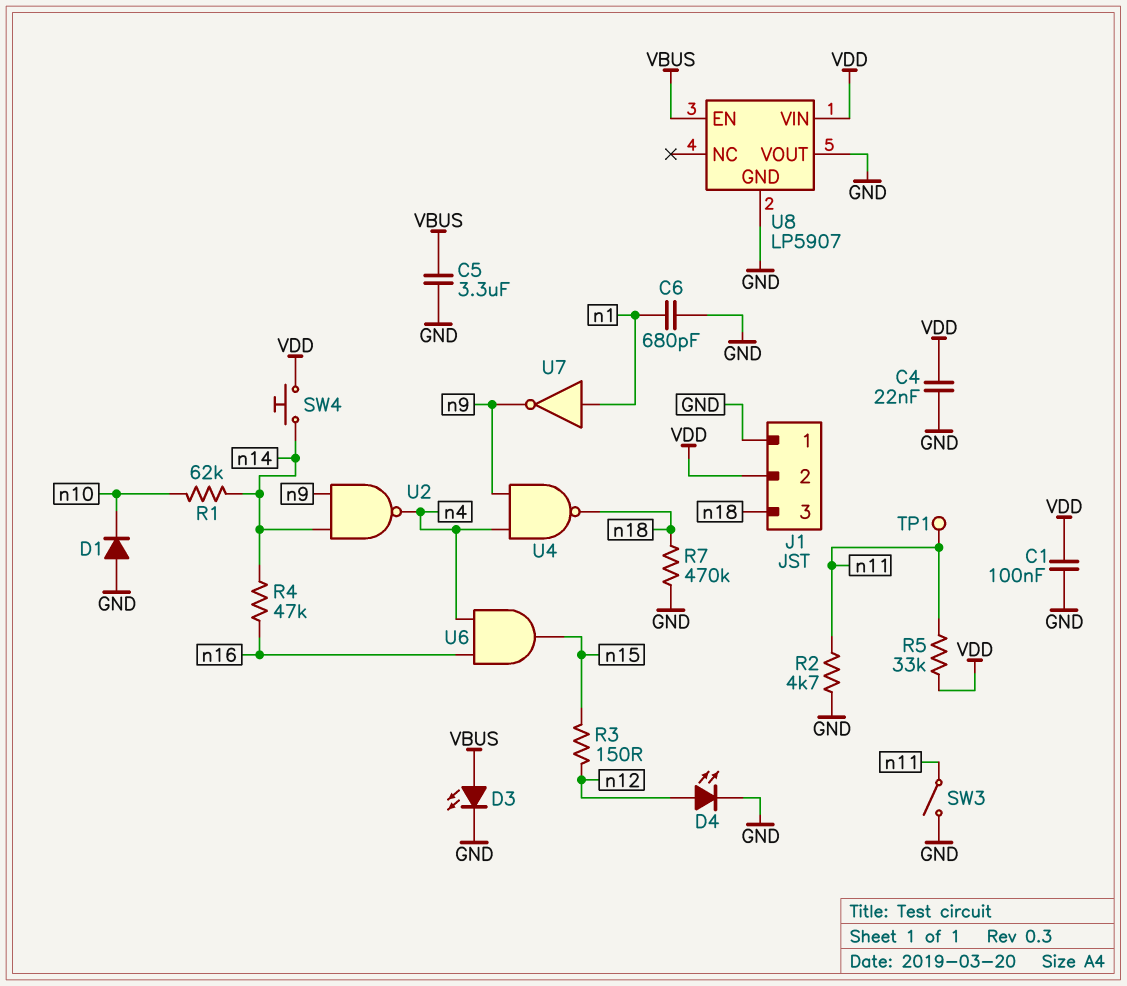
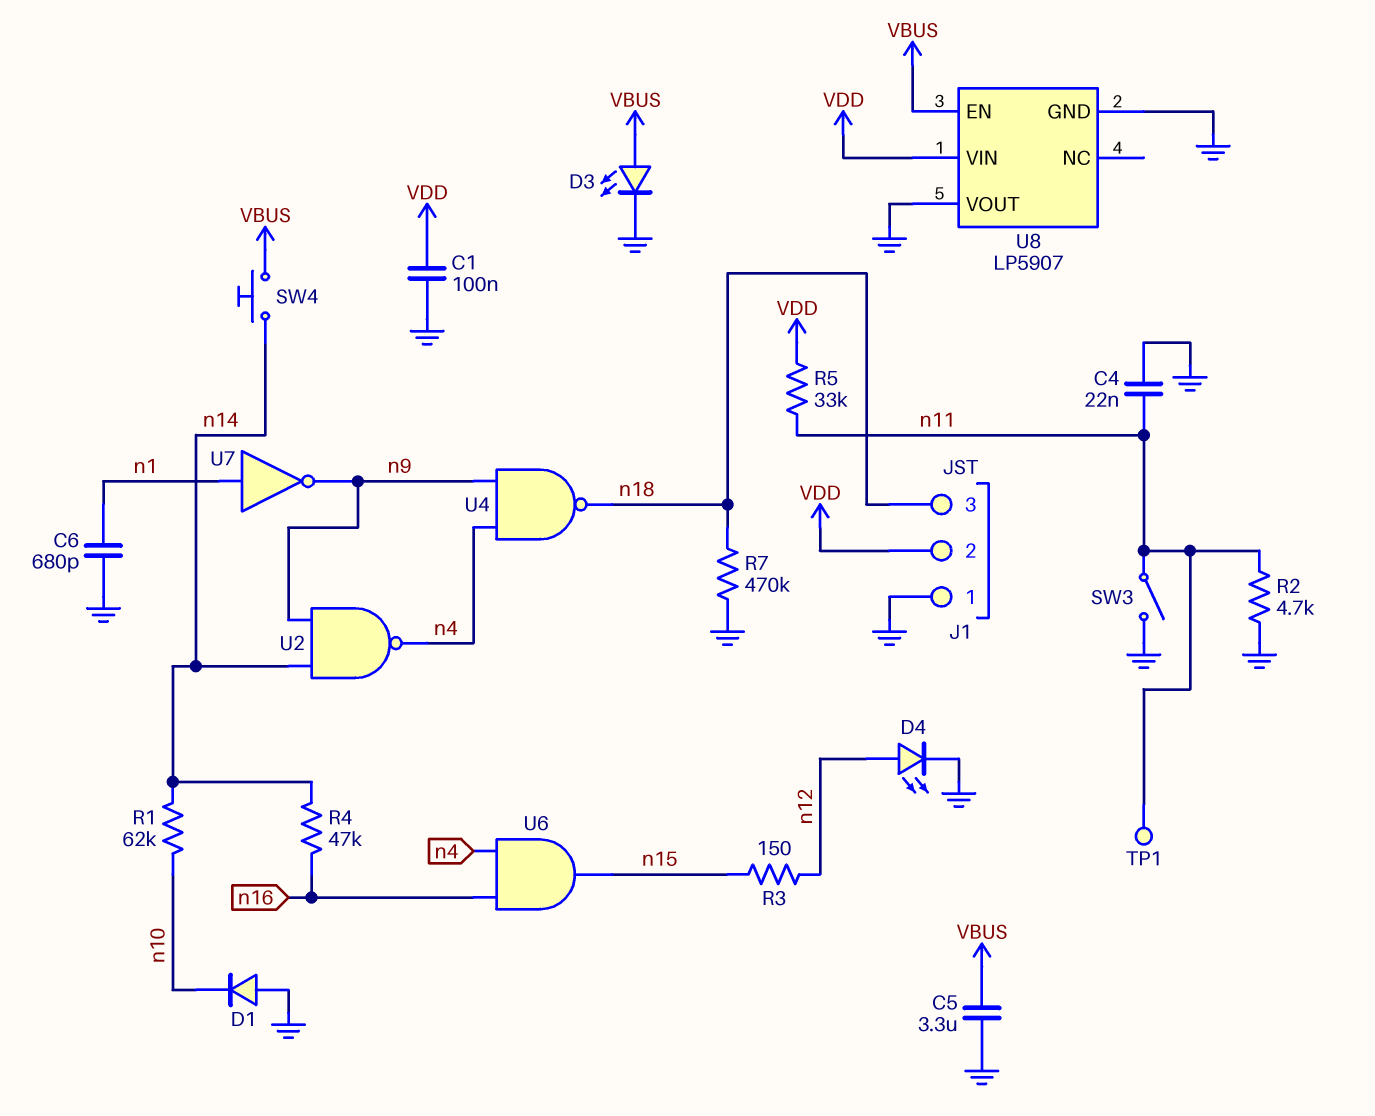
C4: 22nF (GND, VDD) -> 22nF (GND, n11)
SW4: button (VDD, n14) -> button (VBUS, n14)

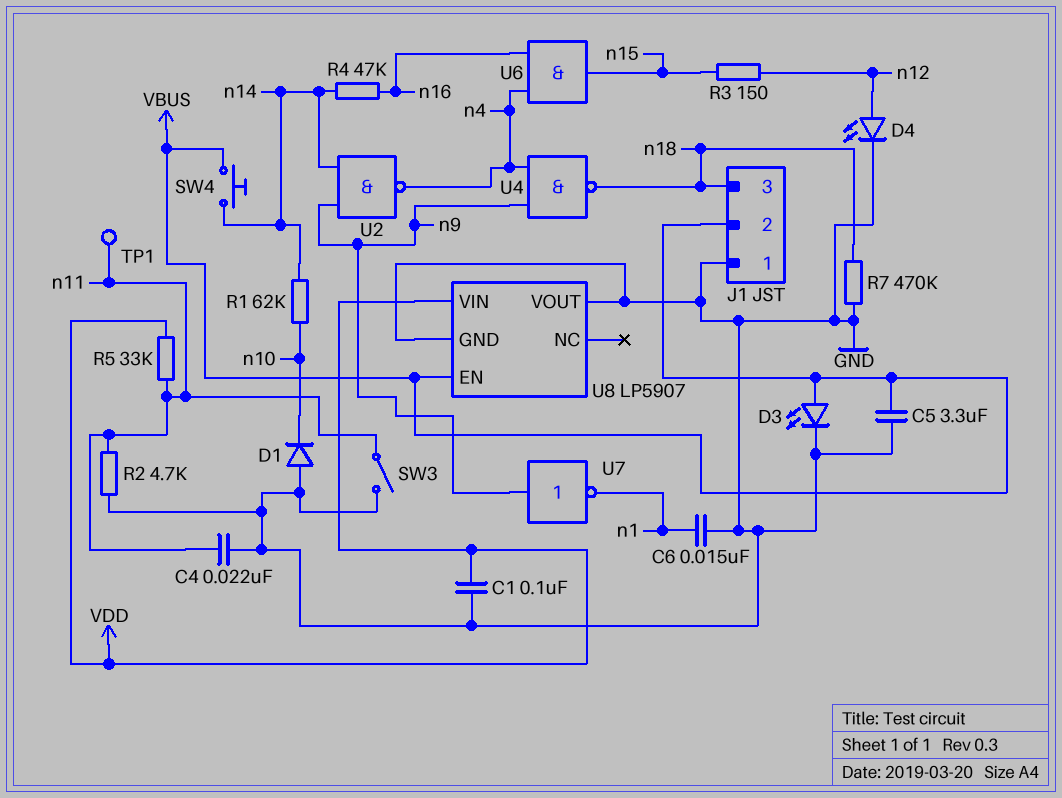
C6: 680pF (GND, n1) -> 15nF (GND, n1)
J1 pin 2: VDD -> VBUS
U7: NOT (in n1, out n9) -> NOT (in n9, out n1)

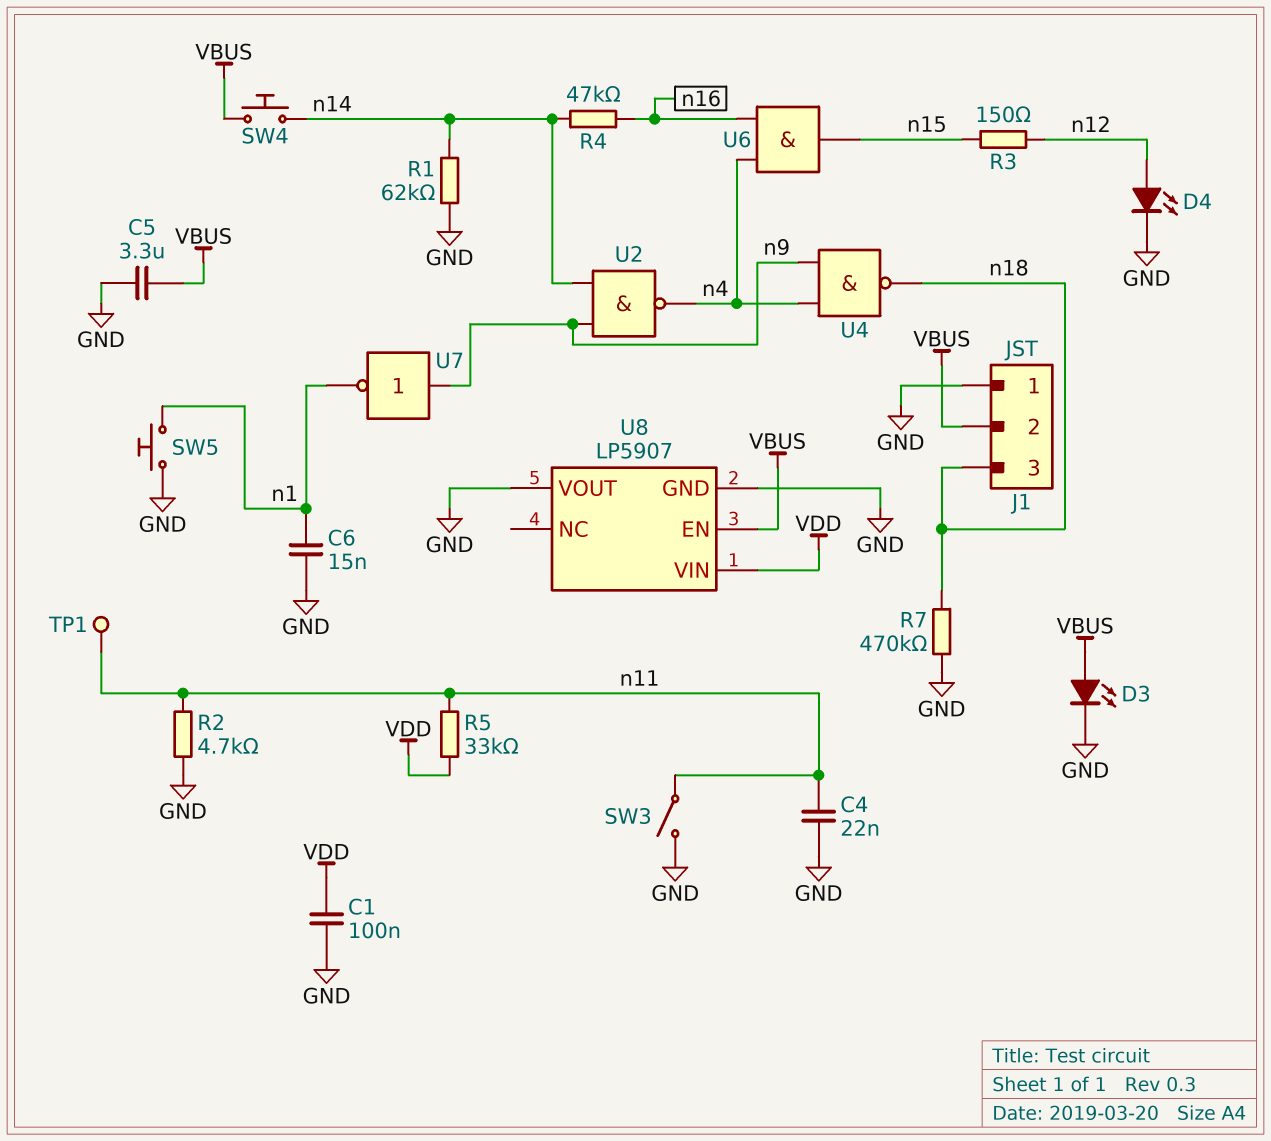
D1: diode (A GND, K n10) -> none
R1: 62k (n10, n14) -> 62k (GND, n14)
SW5: none -> button (GND, n1)

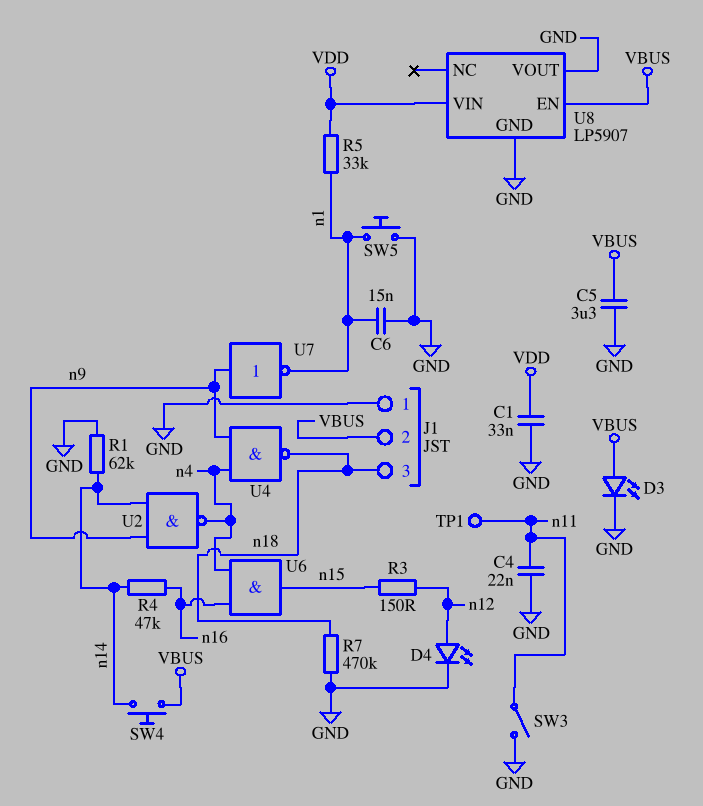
C1: 100nF (GND, VDD) -> 33nF (GND, VDD)
R2: 4.7k (GND, n11) -> none
R5: 33k (VDD, n11) -> 33k (VDD, n1)

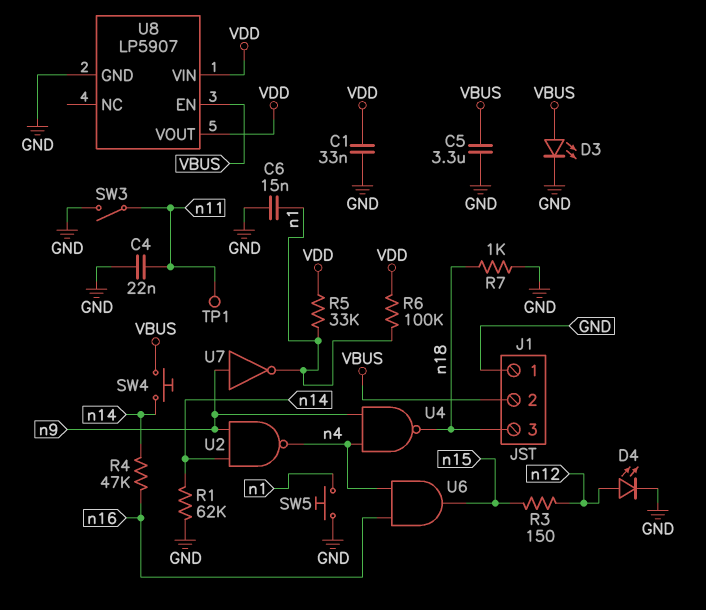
R6: none -> 100k (VDD, n1)
R7: 470k (GND, n18) -> 1k (GND, n18)
U8 pin VOUT: GND -> VDD

